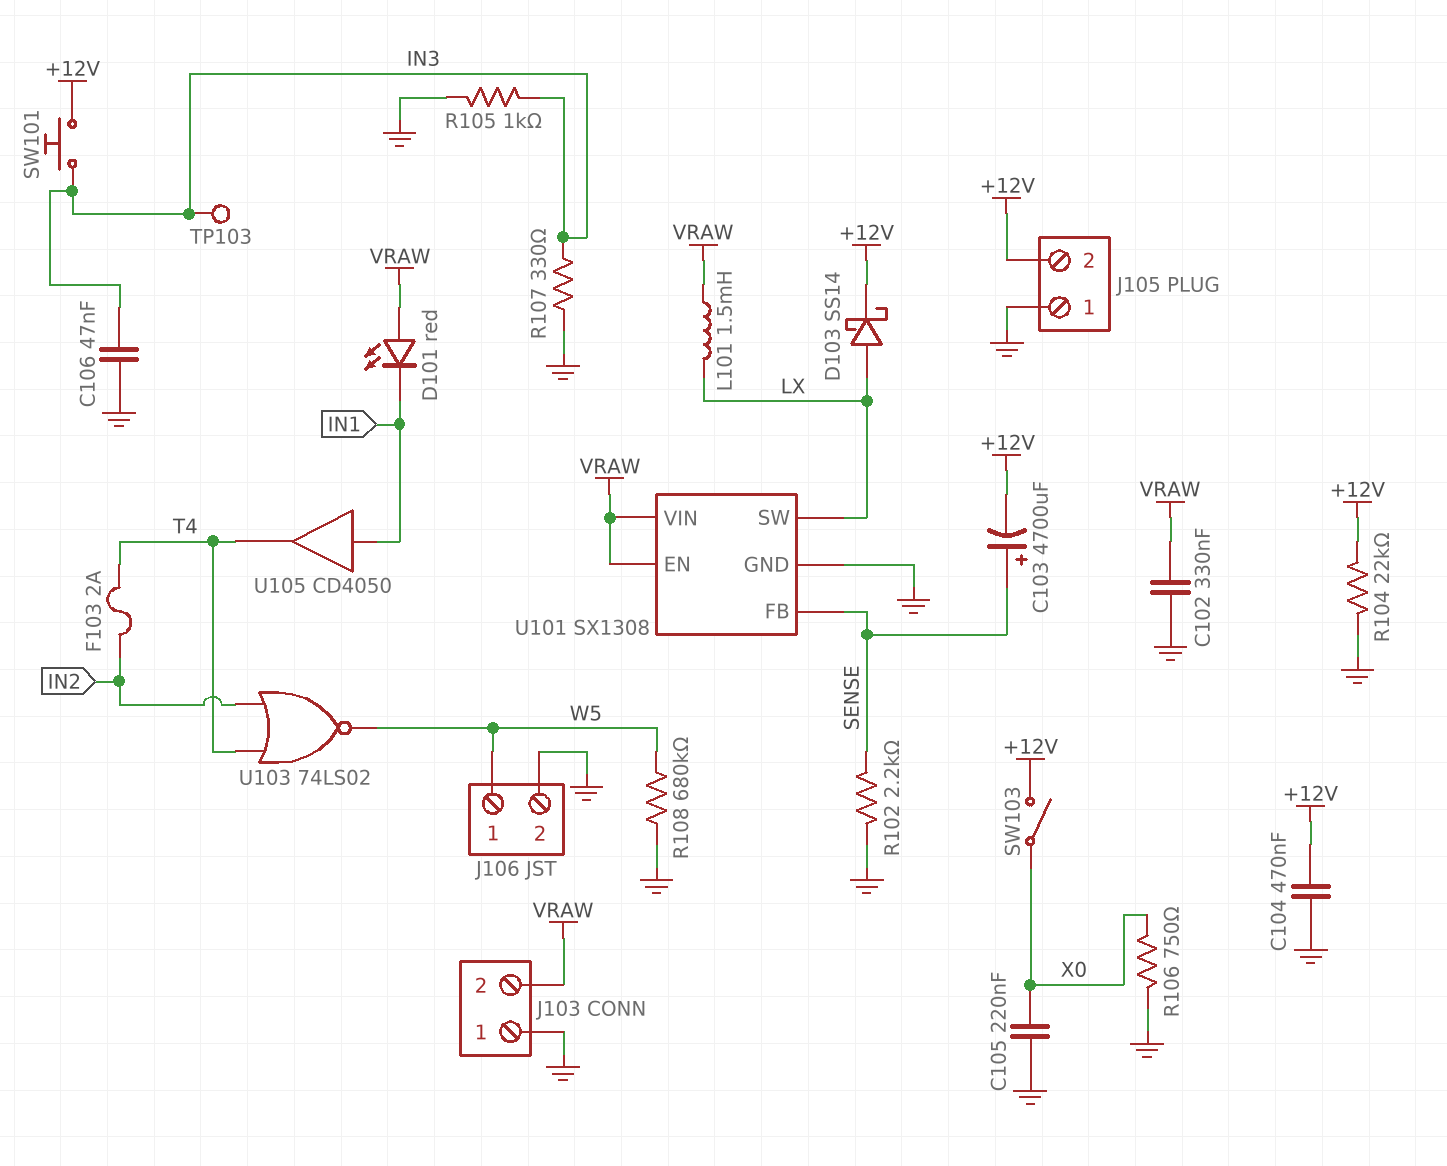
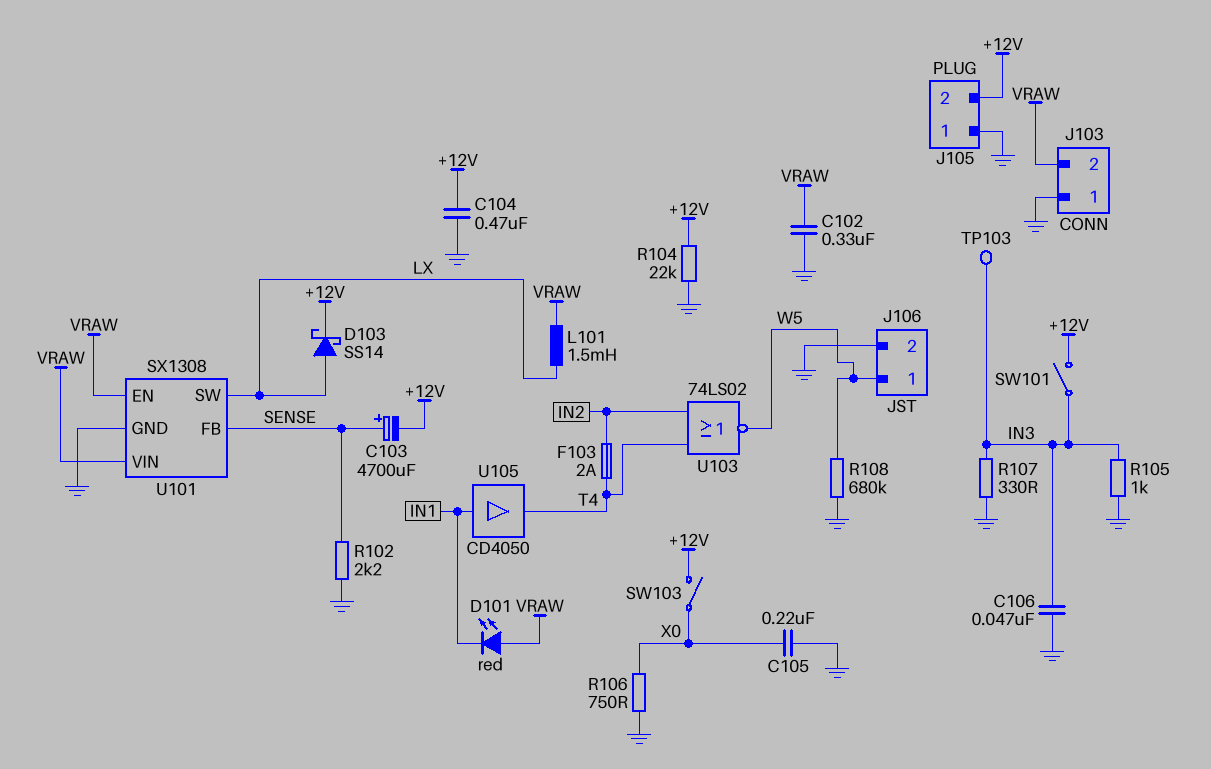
SW101: button (+12V, IN3) -> switch (+12V, IN3)

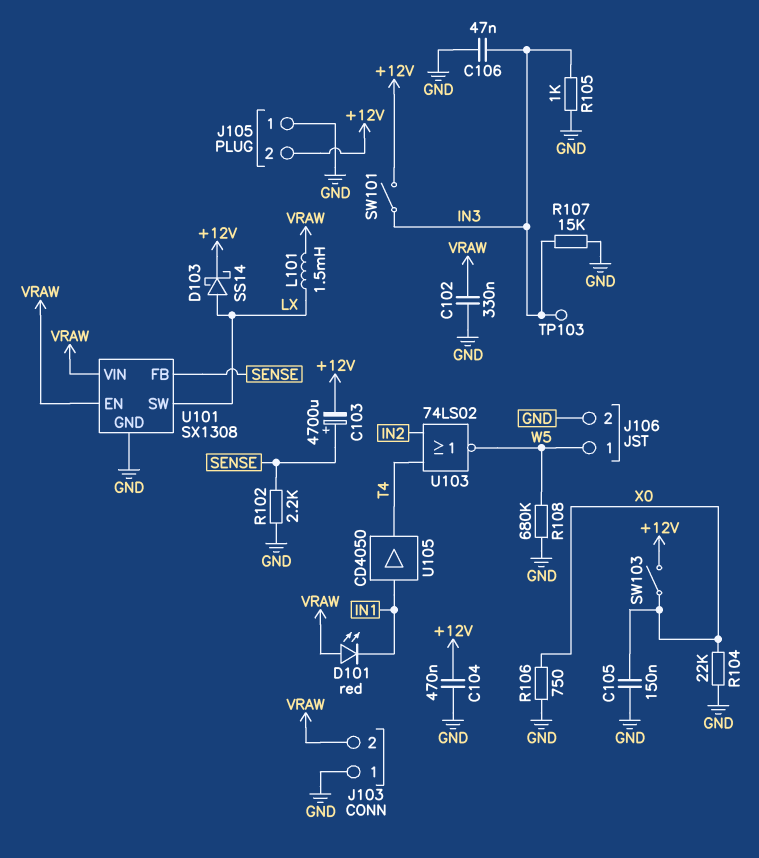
C105: 220nF (GND, X0) -> 150nF (GND, X0)
F103: 2A (IN2, T4) -> none
R104: 22k (+12V, GND) -> 22k (GND, X0)
R107: 330 (GND, IN3) -> 15k (GND, IN3)

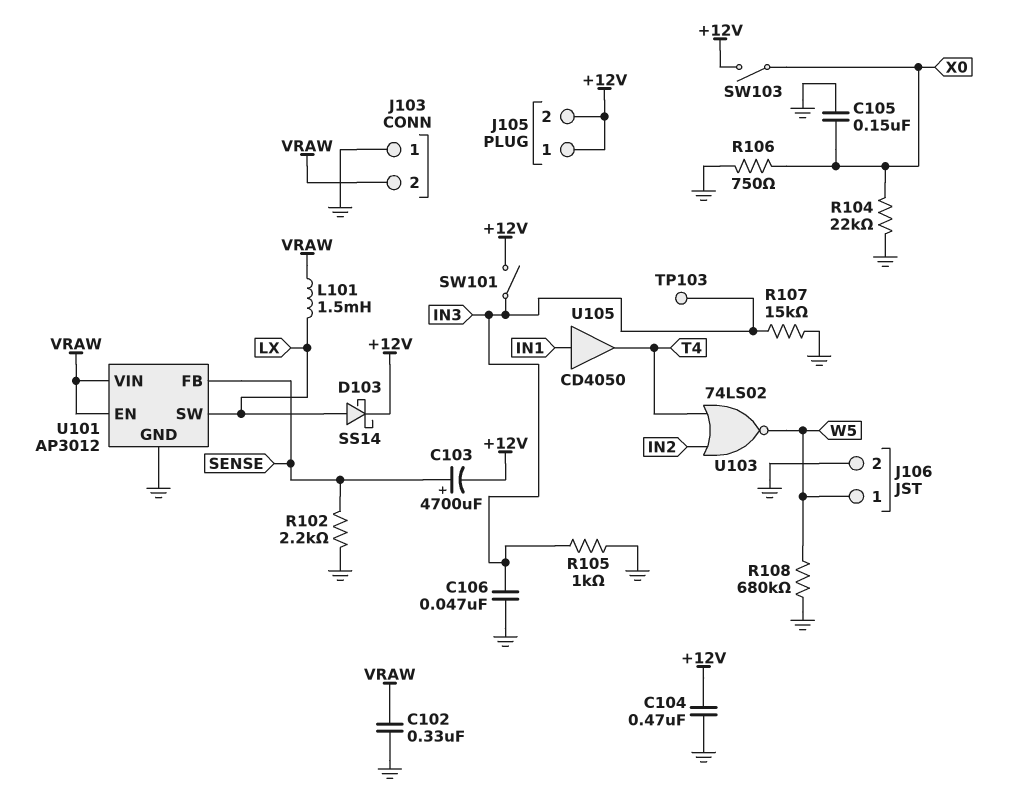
D101: LED red (A VRAW, K IN1) -> none
J105 pin 1: GND -> +12V
U101: SX1308 -> AP3012

